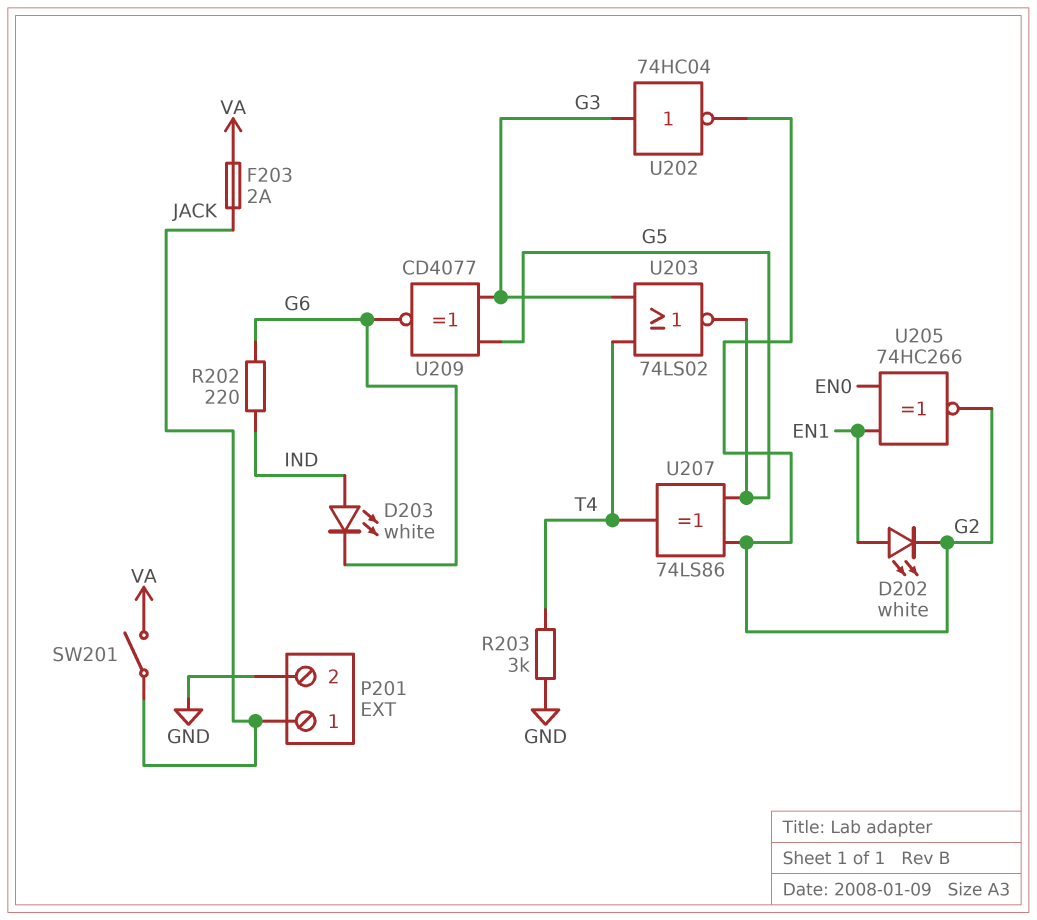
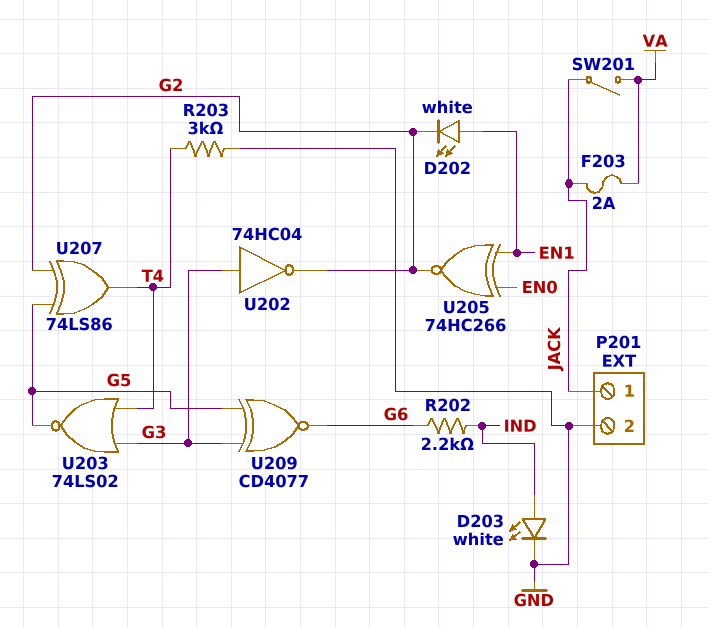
D203: LED white (A IND, K G6) -> LED white (A IND, K GND)
R202: 220 (G6, IND) -> 2.2k (G6, IND)

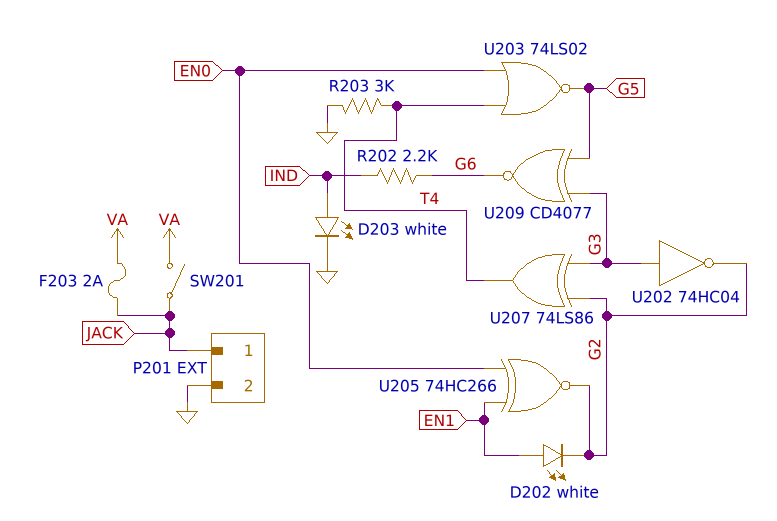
U203: NOR 74LS02 (in G3, in T4, out G5) -> NOR 74LS02 (in EN0, in T4, out G5)
U207: XOR 74LS86 (in G2, in G5, out T4) -> XOR 74LS86 (in G2, in G3, out T4)

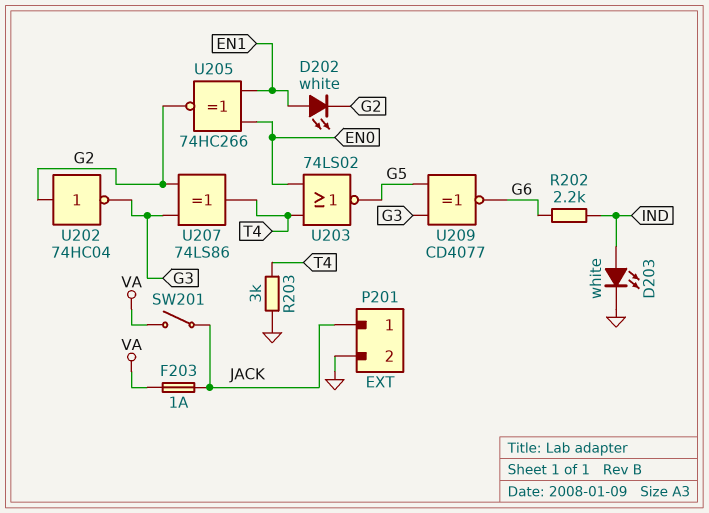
F203: 2A (JACK, VA) -> 1A (JACK, VA)
U202: NOT 74HC04 (in G3, out G2) -> NOT 74HC04 (in G2, out G3)

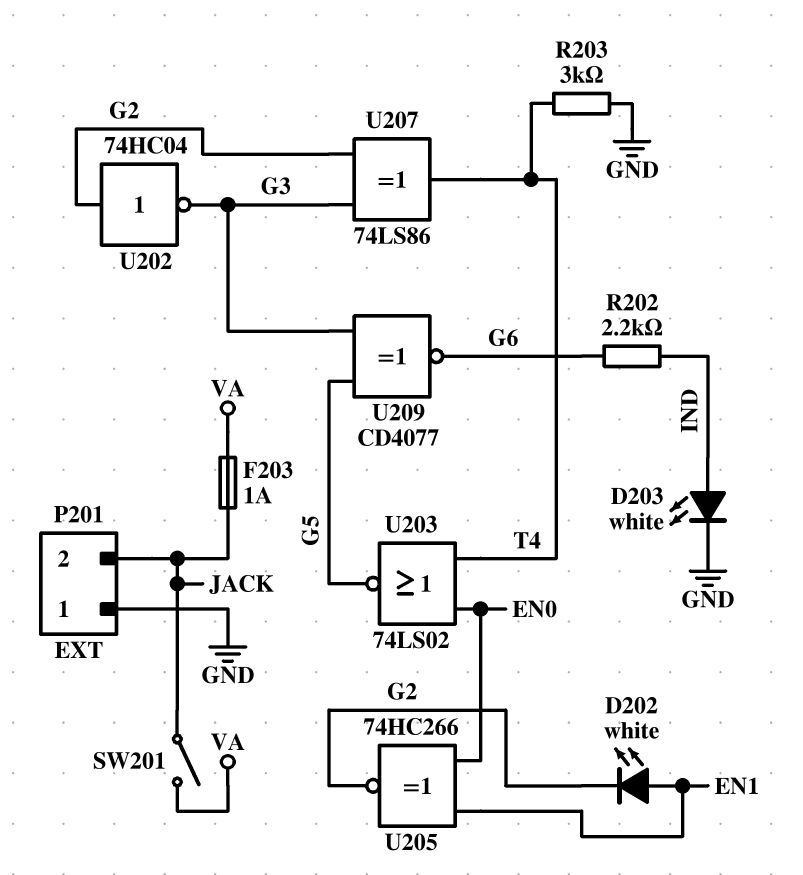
P201 pin 1: JACK -> GND
P201 pin 2: GND -> JACK

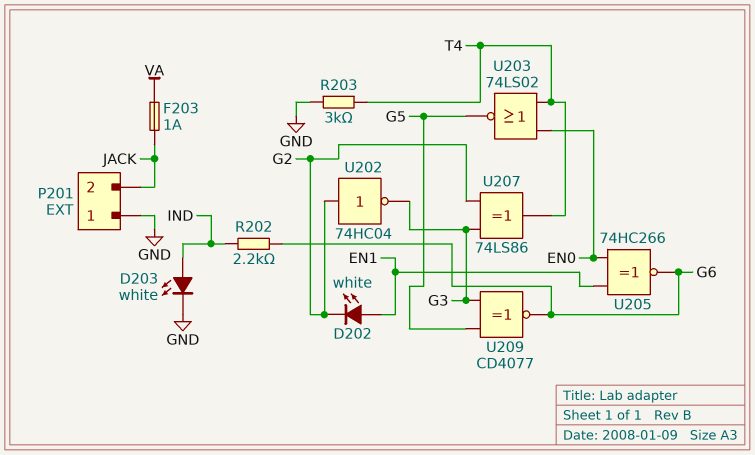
SW201: switch (JACK, VA) -> none
U205: XNOR 74HC266 (in EN0, in EN1, out G2) -> XNOR 74HC266 (in EN0, in EN1, out G6)

